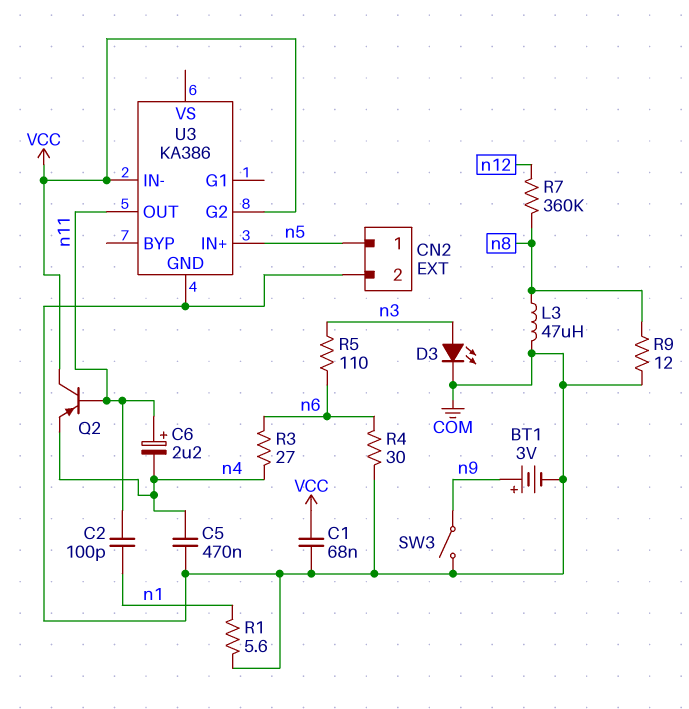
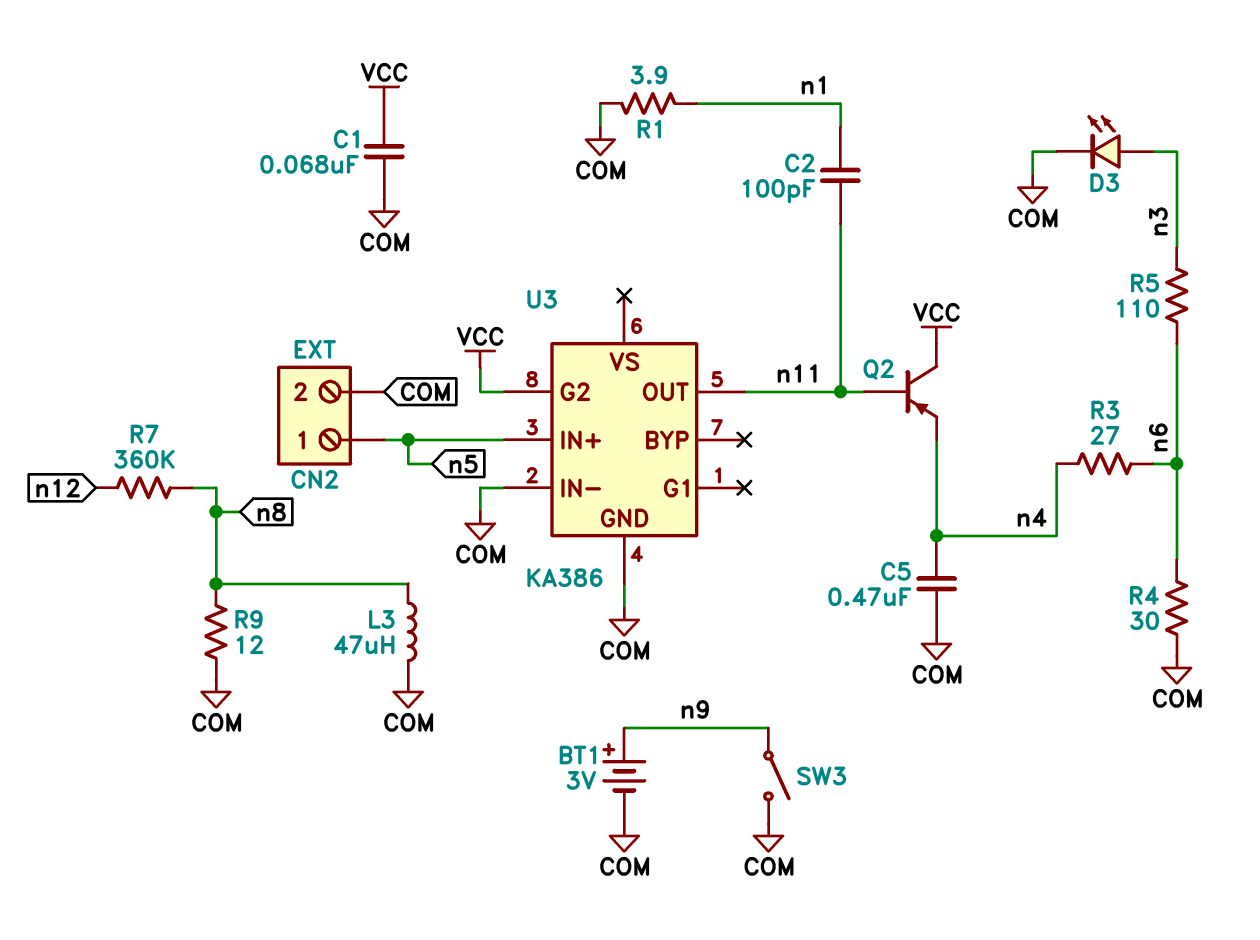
C6: 2.2uF (plus n11, minus n4) -> none
R1: 5.6 (COM, n1) -> 3.9 (COM, n1)
U3 pin IN-: VCC -> COM

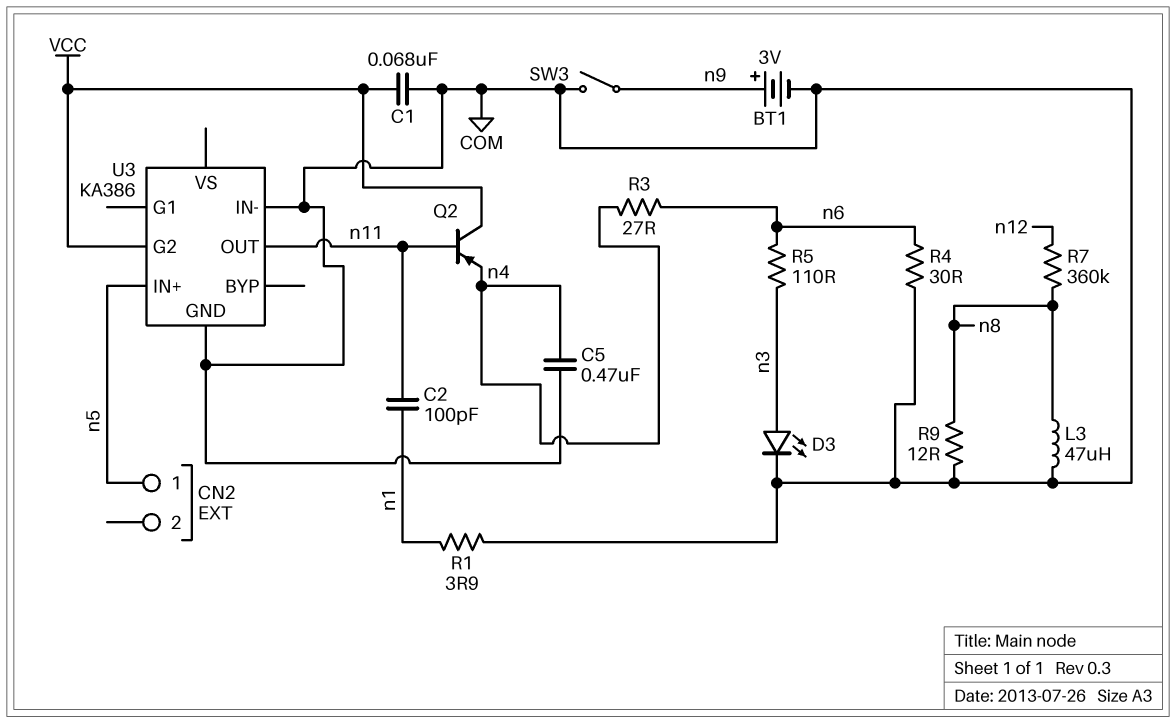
CN2 pin 2: COM -> none

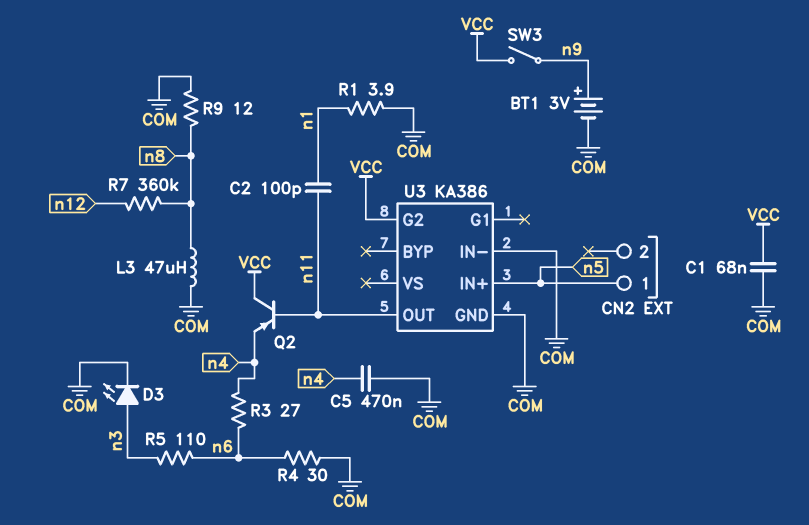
SW3: switch (COM, n9) -> switch (VCC, n9)

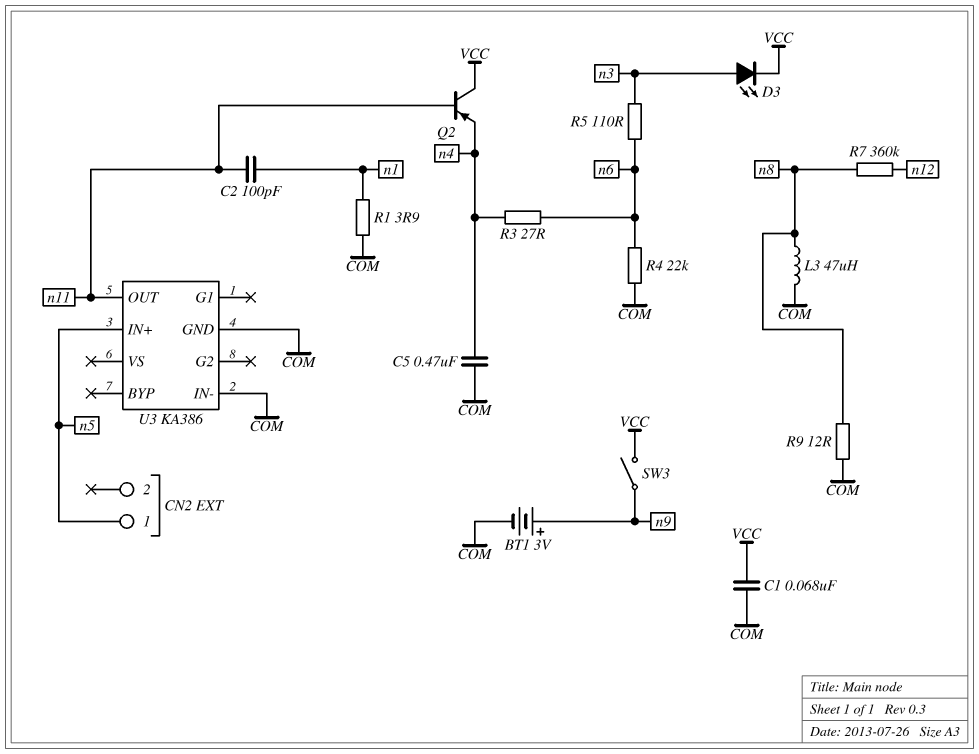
D3: LED (A n3, K COM) -> LED (A n3, K VCC)
R4: 30 (COM, n6) -> 22k (COM, n6)
U3 pin G2: VCC -> none

